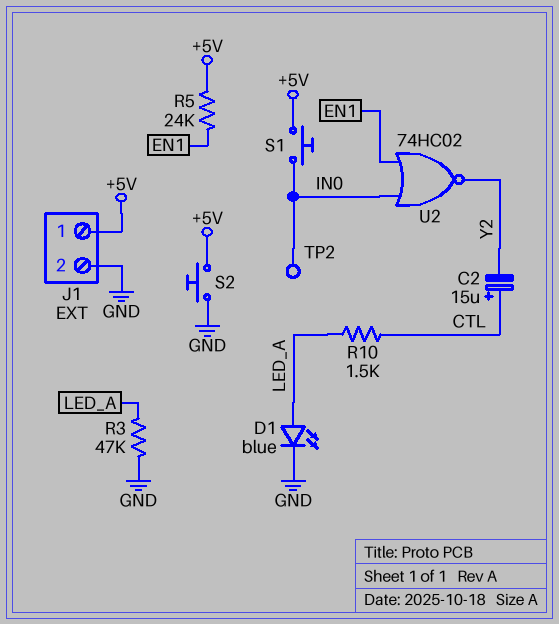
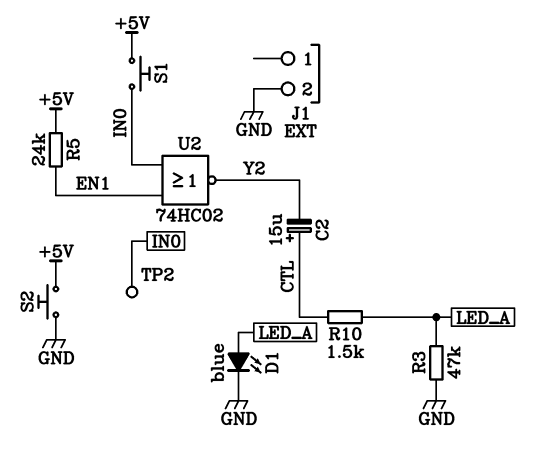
J1 pin 1: +5V -> none

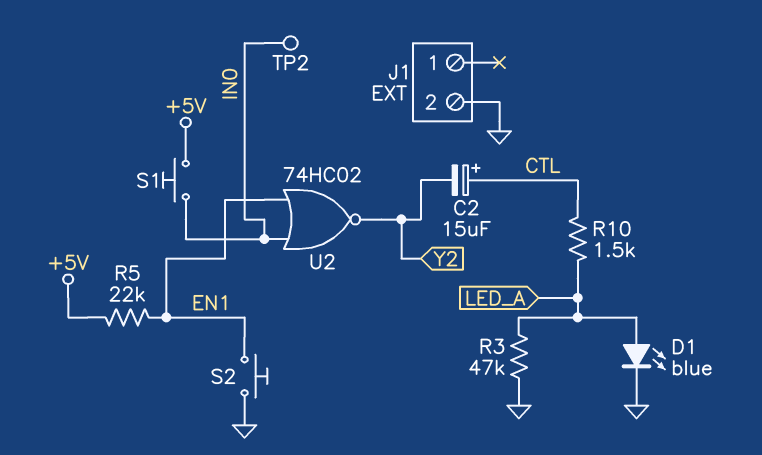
R5: 24k (+5V, EN1) -> 22k (+5V, EN1)
S2: button (+5V, GND) -> button (EN1, GND)

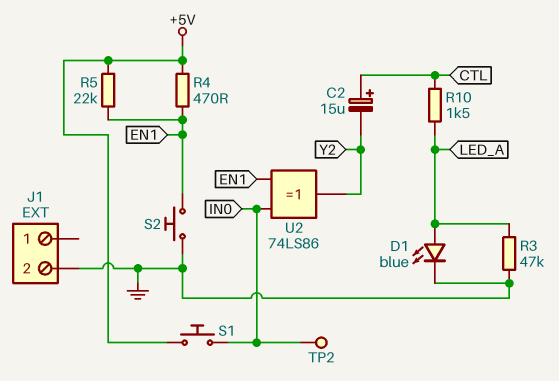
R4: none -> 470 (+5V, EN1)
U2: NOR 74HC02 (in EN1, in IN0, out Y2) -> XOR 74LS86 (in EN1, in IN0, out Y2)

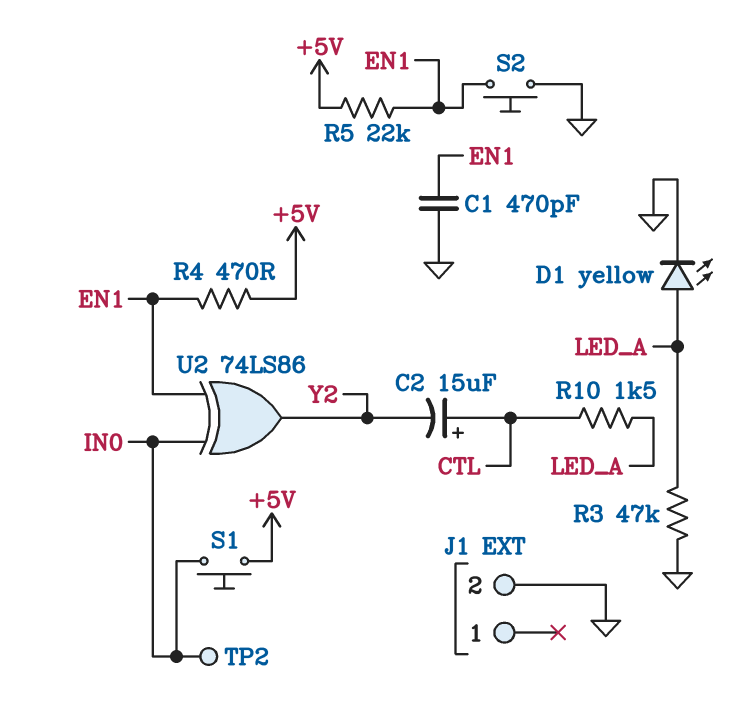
C1: none -> 470pF (EN1, GND)
D1: LED blue (A LED_A, K GND) -> LED yellow (A LED_A, K GND)

